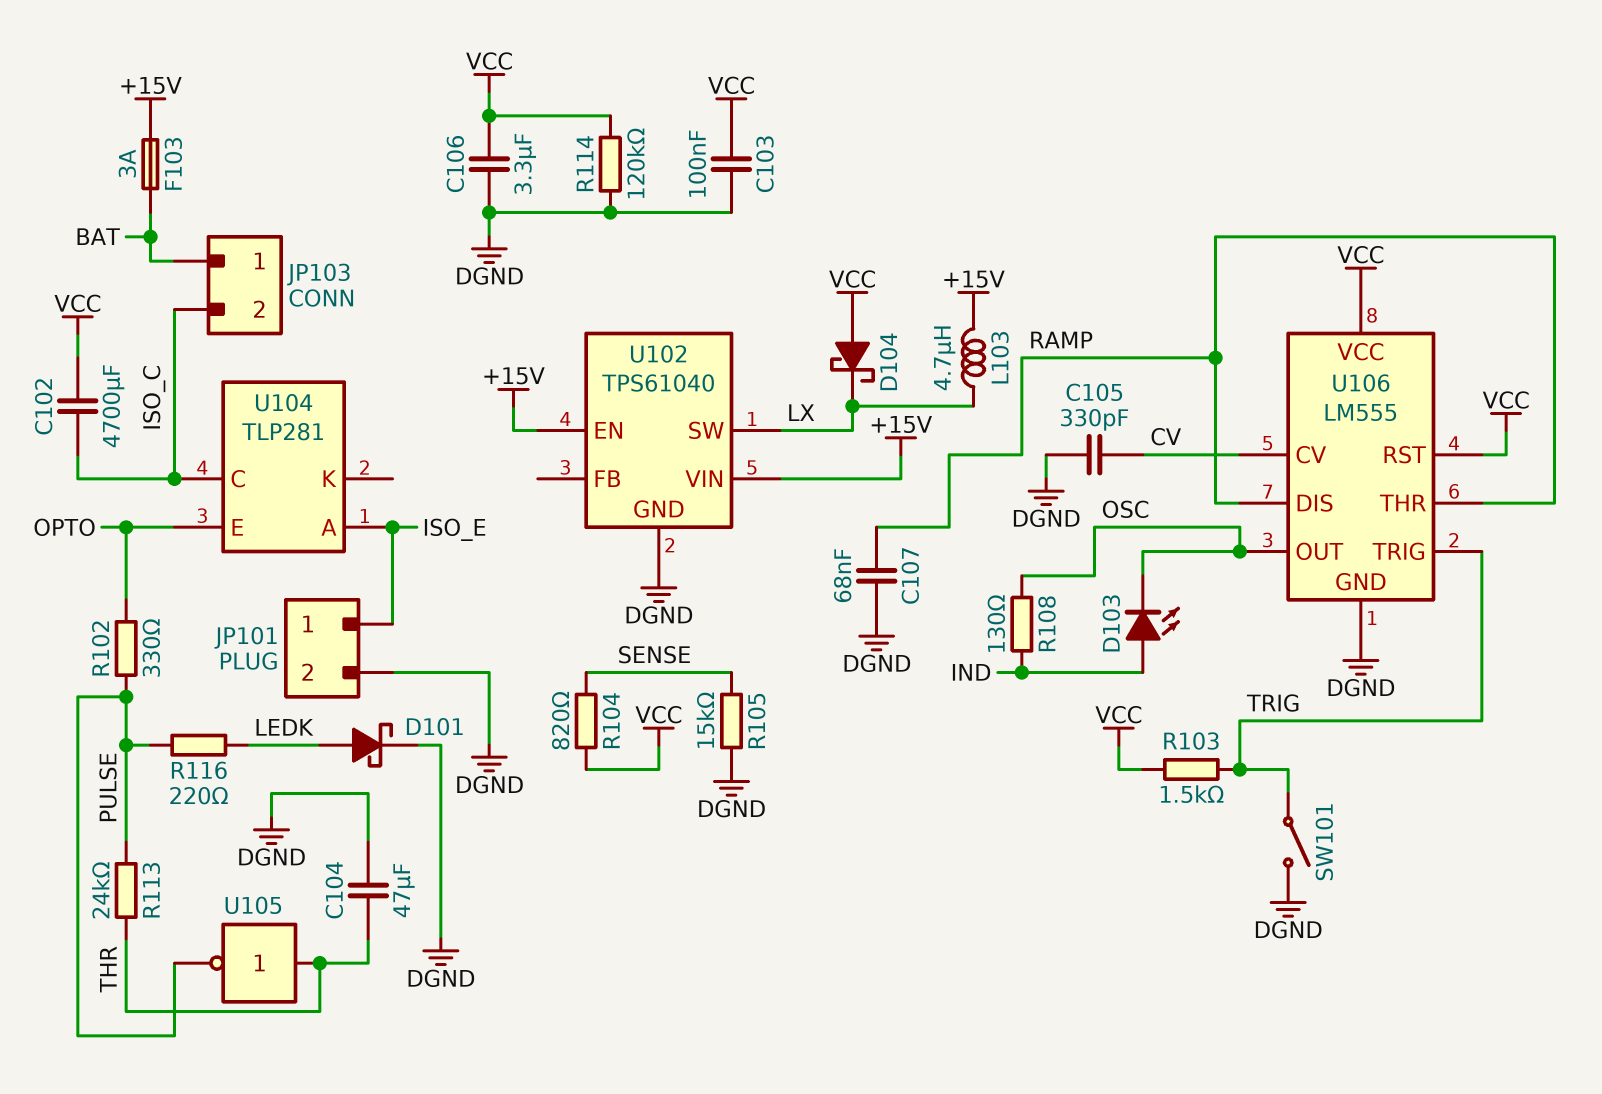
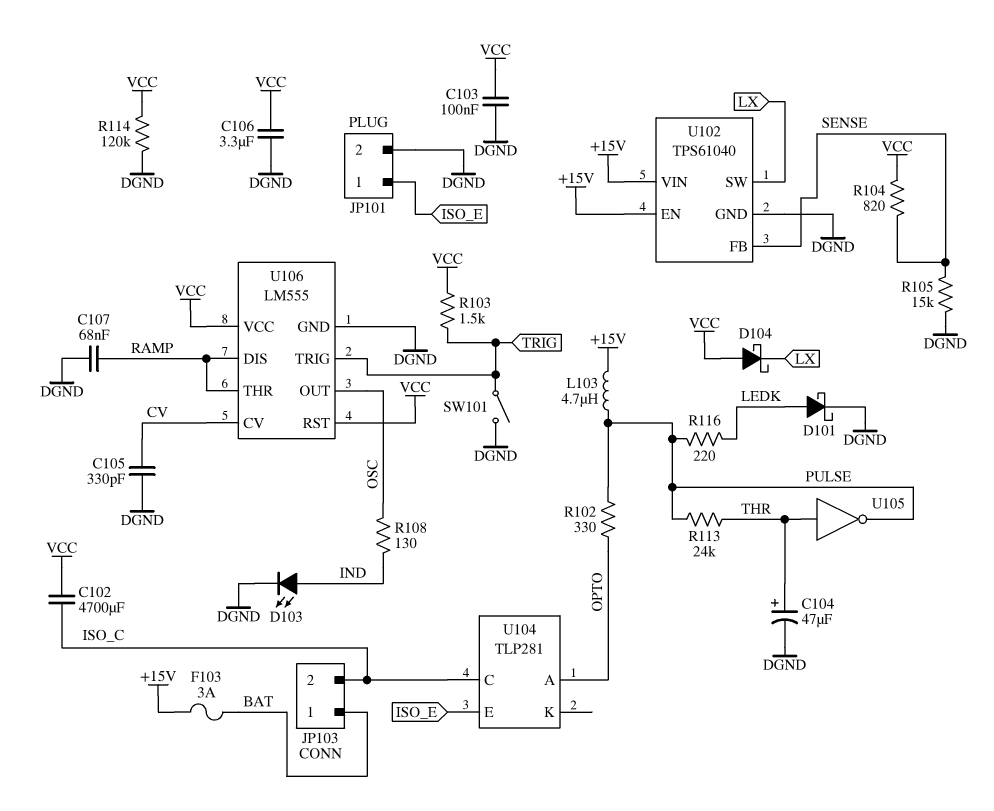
C104: 47uF (DGND, THR) -> 47uF (plus THR, minus DGND)
D103: LED (A IND, K OSC) -> LED (A IND, K DGND)
L103: 4.7uH (+15V, LX) -> 4.7uH (+15V, PULSE)
U102 pin FB: none -> SENSE
U104 pin A: ISO_E -> OPTO
U104 pin E: OPTO -> ISO_E

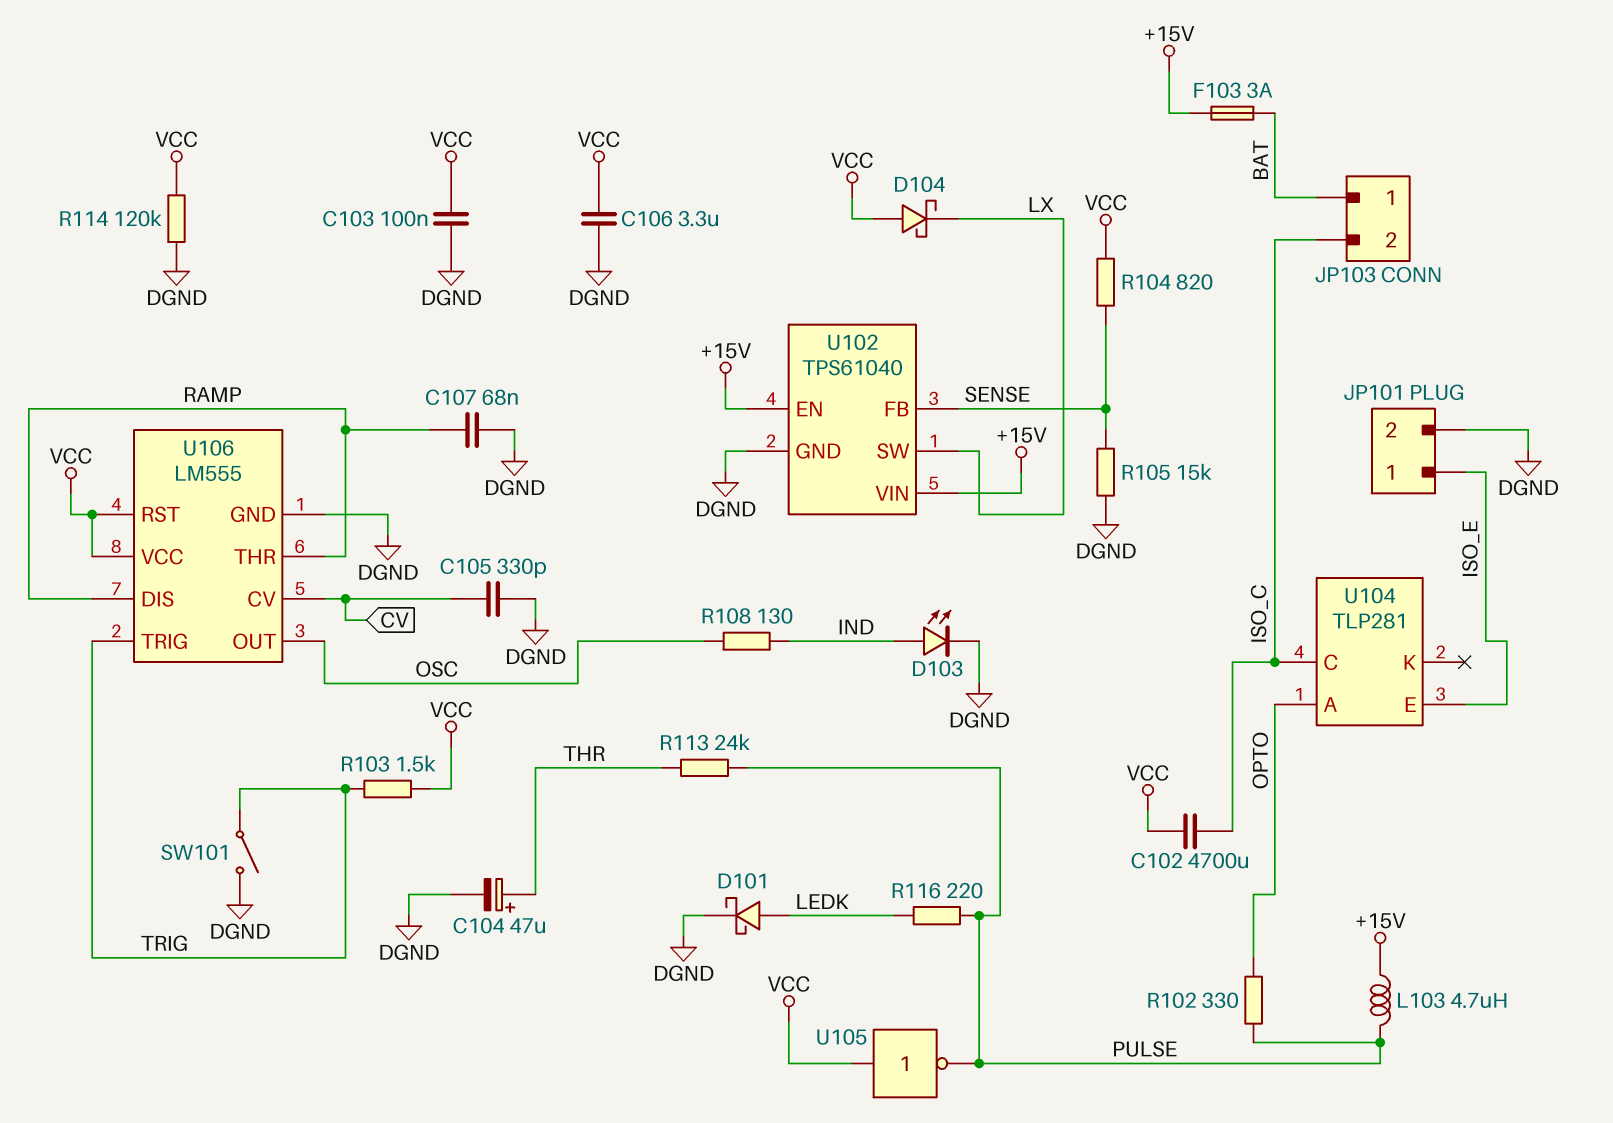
U105: NOT (in THR, out PULSE) -> NOT (in VCC, out PULSE)

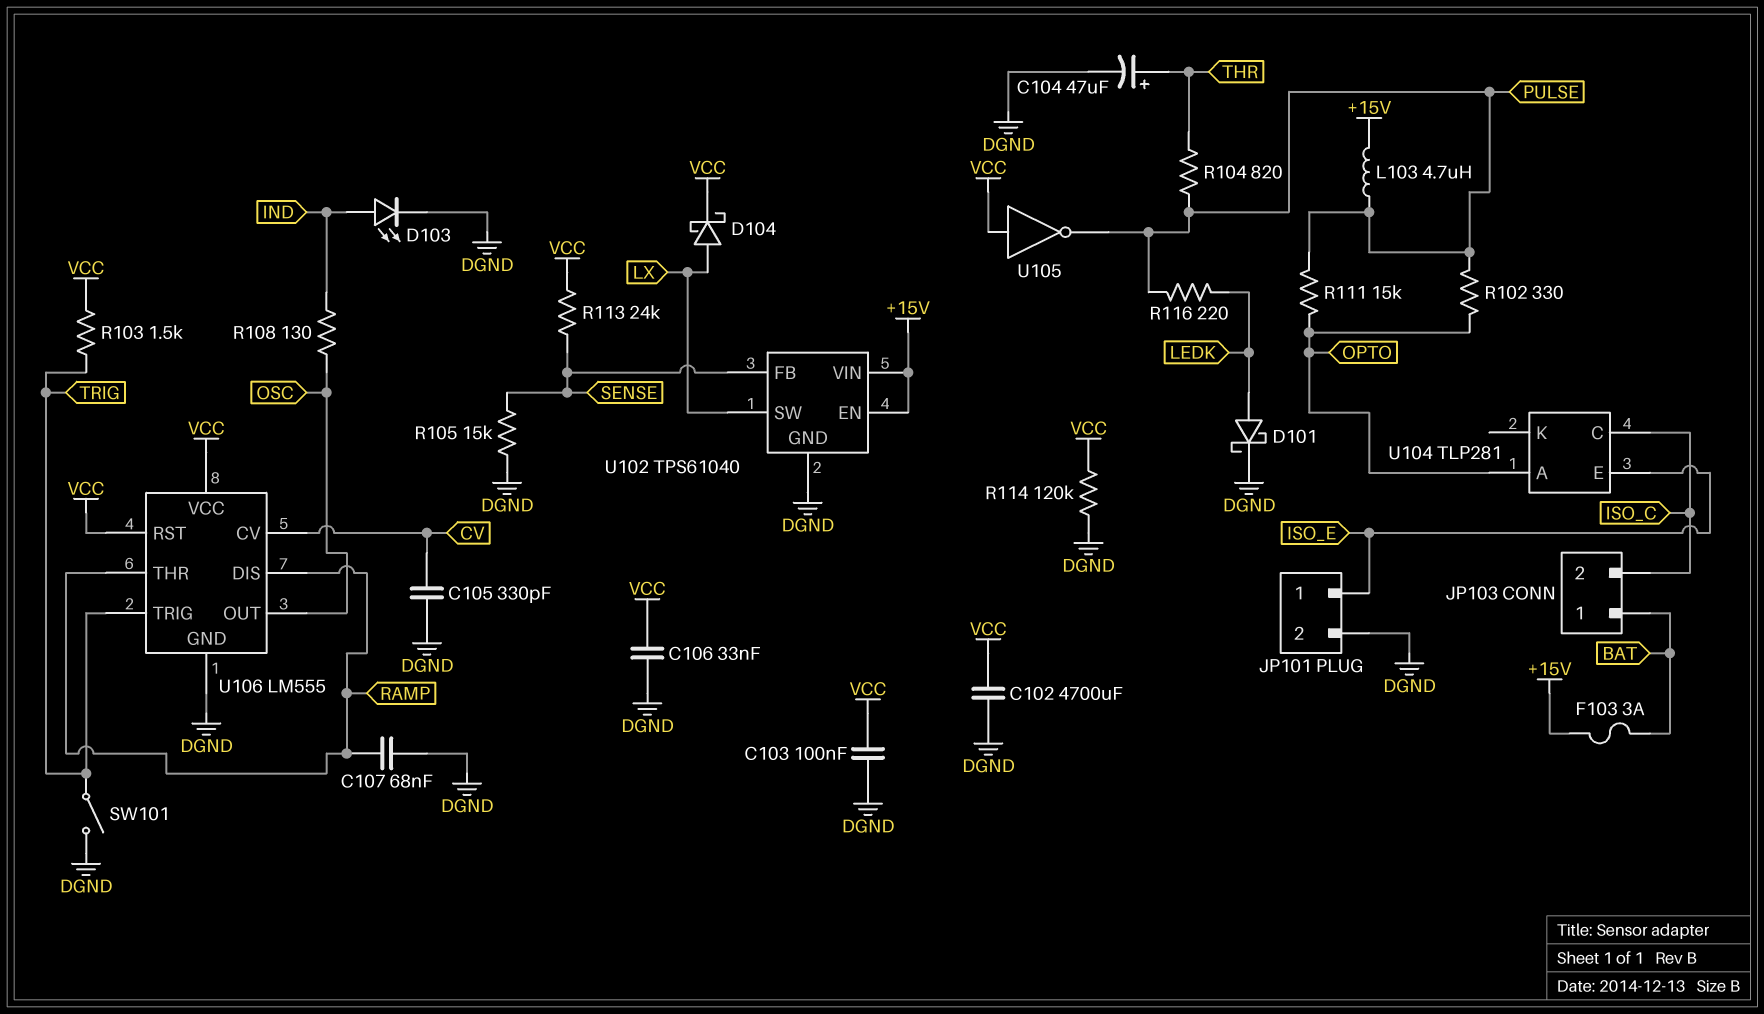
C102: 4700uF (ISO_C, VCC) -> 4700uF (DGND, VCC)
C106: 3.3uF (DGND, VCC) -> 33nF (DGND, VCC)
D104: schottky (A VCC, K LX) -> schottky (A LX, K VCC)
R104: 820 (SENSE, VCC) -> 820 (PULSE, THR)
R111: none -> 15k (OPTO, PULSE)
R113: 24k (PULSE, THR) -> 24k (SENSE, VCC)

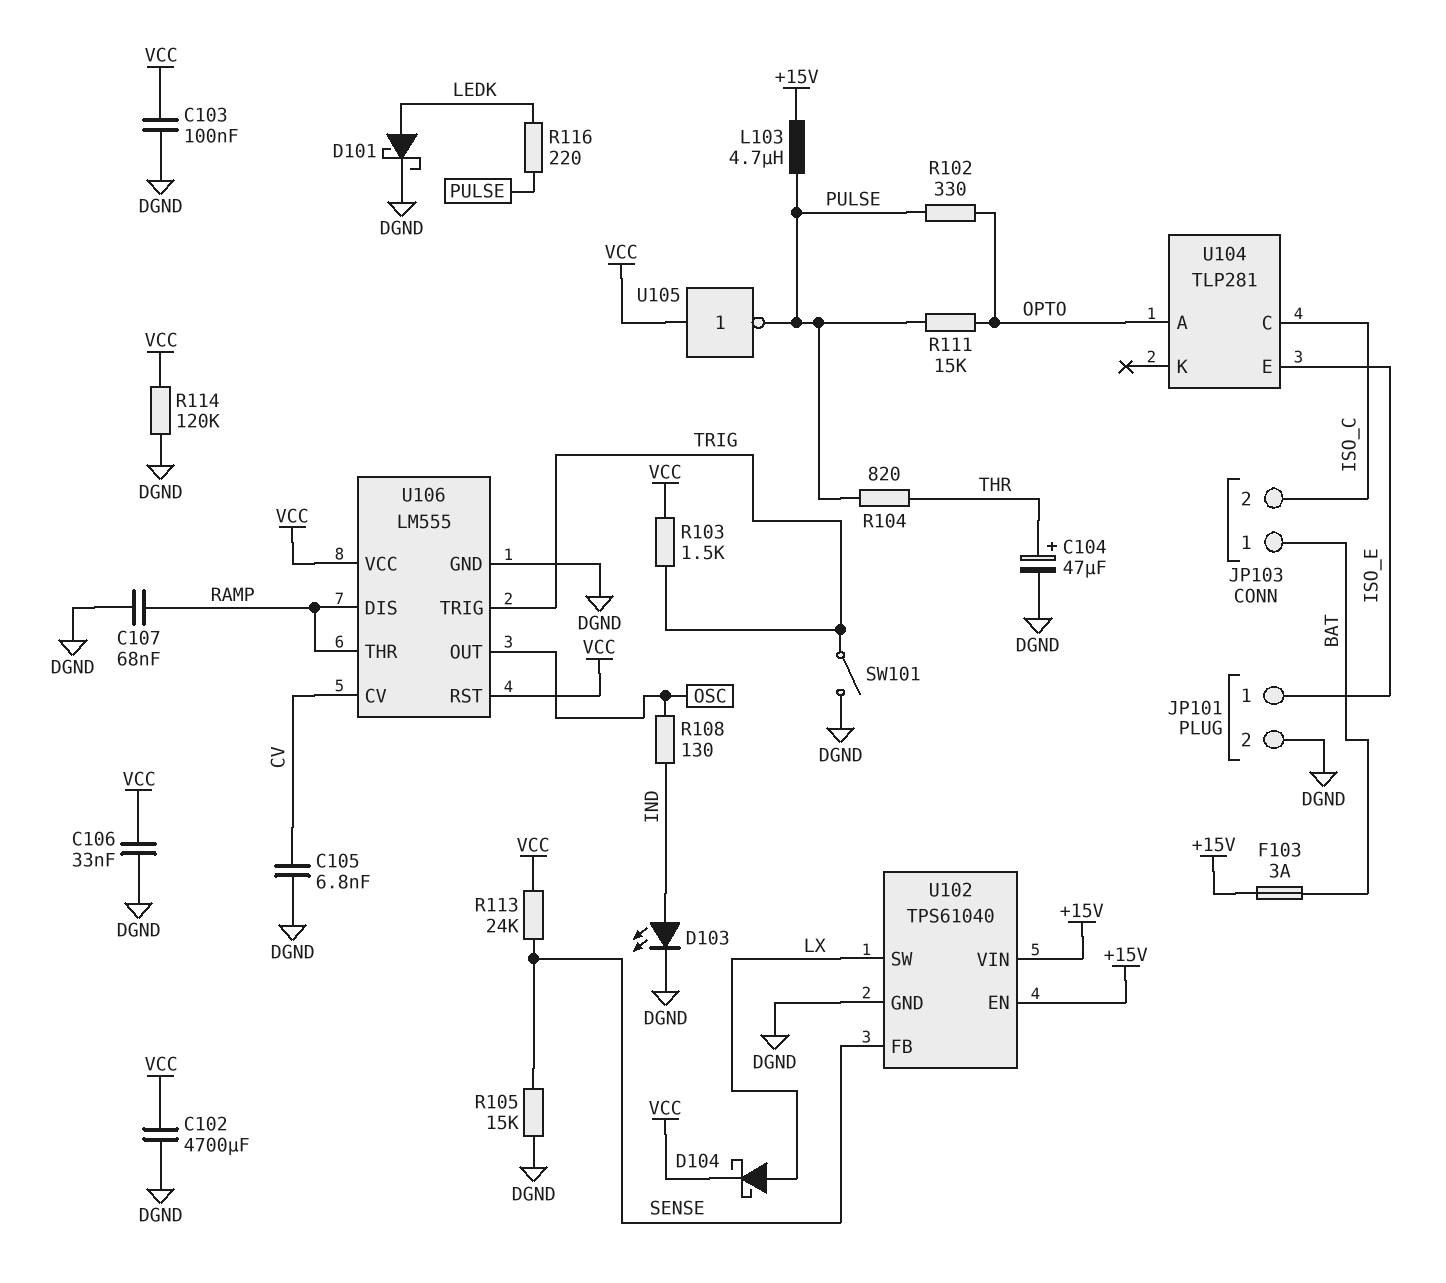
C105: 330pF (CV, DGND) -> 6.8nF (CV, DGND)

